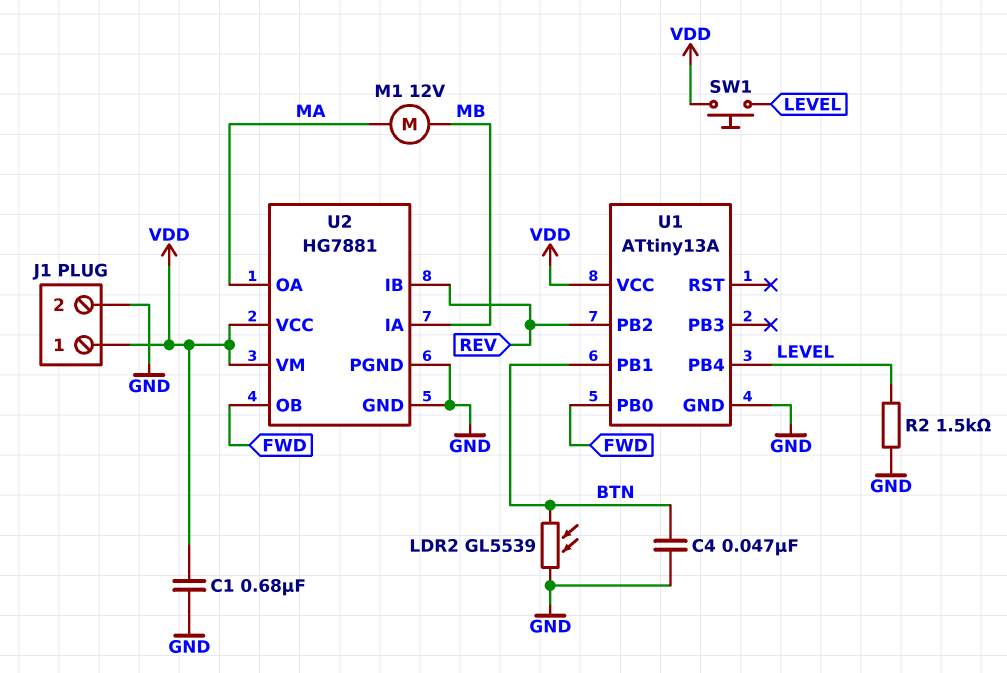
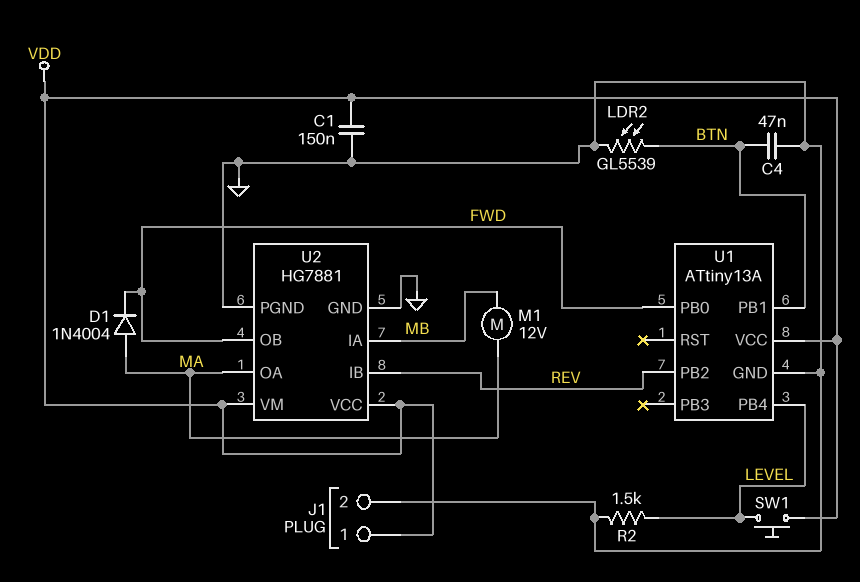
C1: 680nF (GND, VDD) -> 150nF (GND, VDD)
D1: none -> diode 1N4004 (A MA, K FWD)

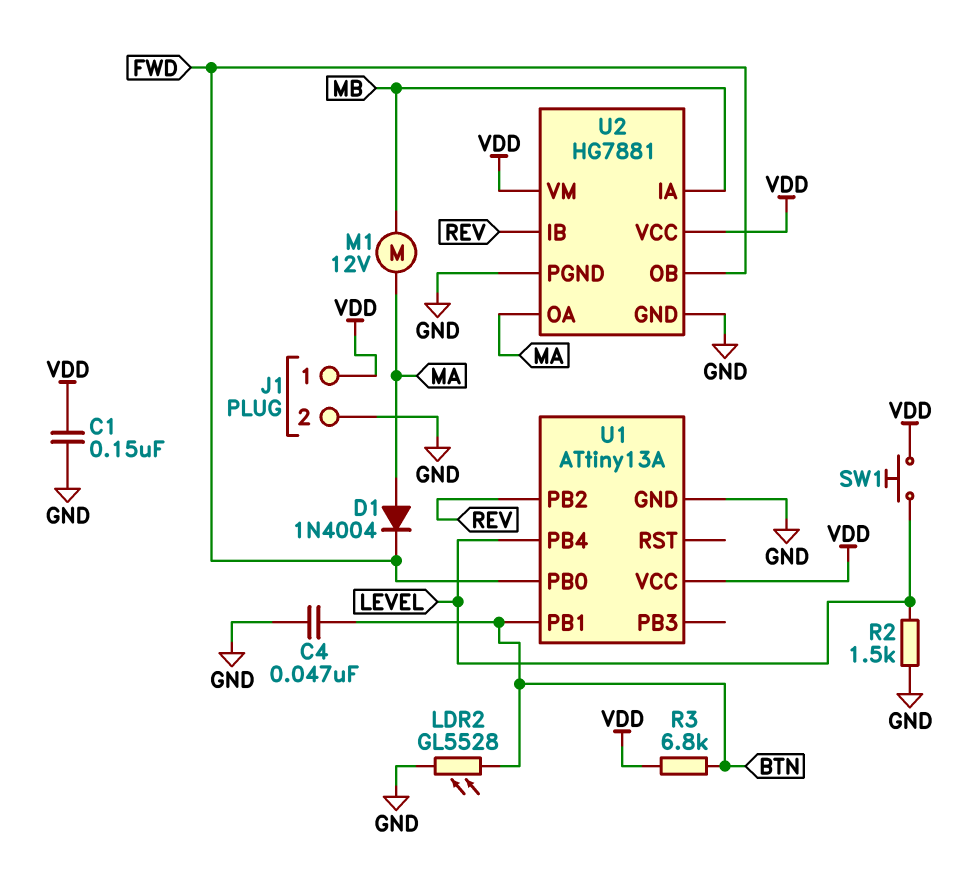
LDR2: GL5539 (BTN, GND) -> GL5528 (BTN, GND)
R3: none -> 6.8k (BTN, VDD)

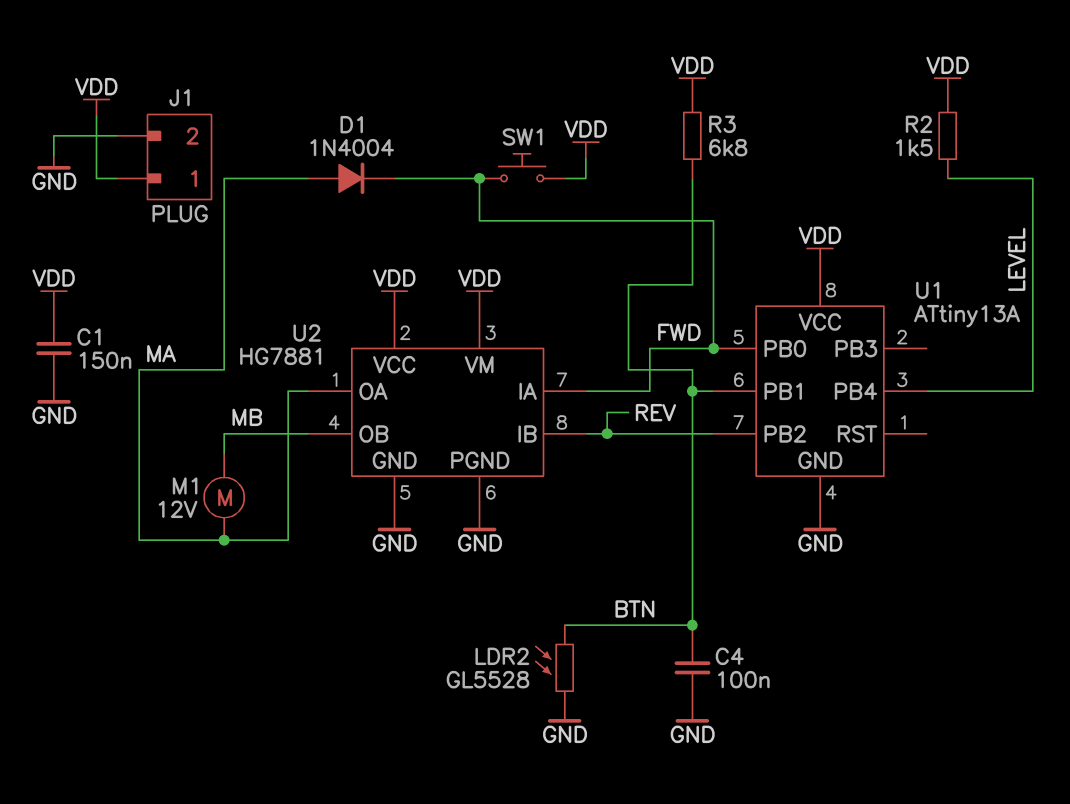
C4: 47nF (BTN, GND) -> 100nF (BTN, GND)
R2: 1.5k (GND, LEVEL) -> 1.5k (LEVEL, VDD)
SW1: button (LEVEL, VDD) -> button (FWD, VDD)
U2 pin IA: MB -> FWD
U2 pin OB: FWD -> MB

